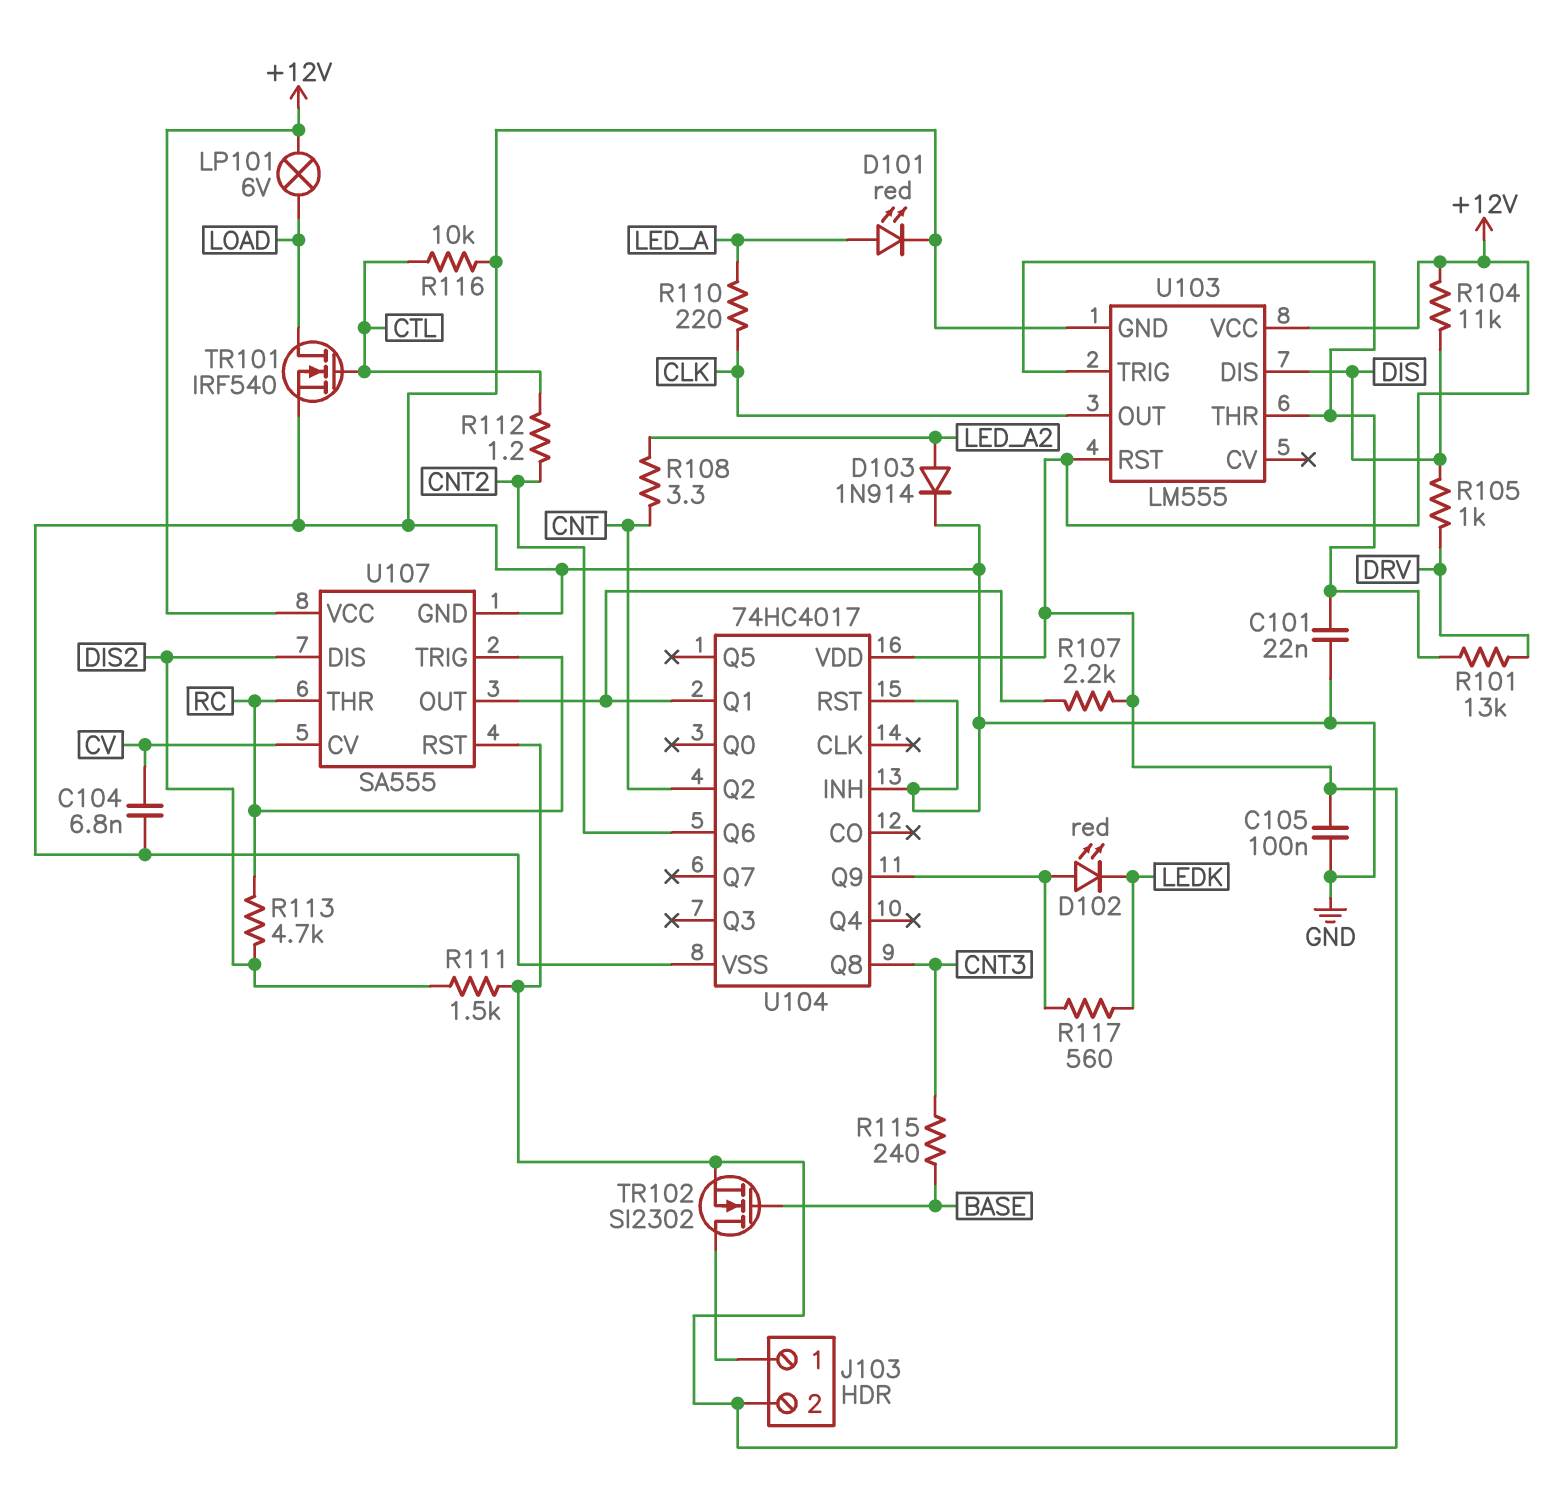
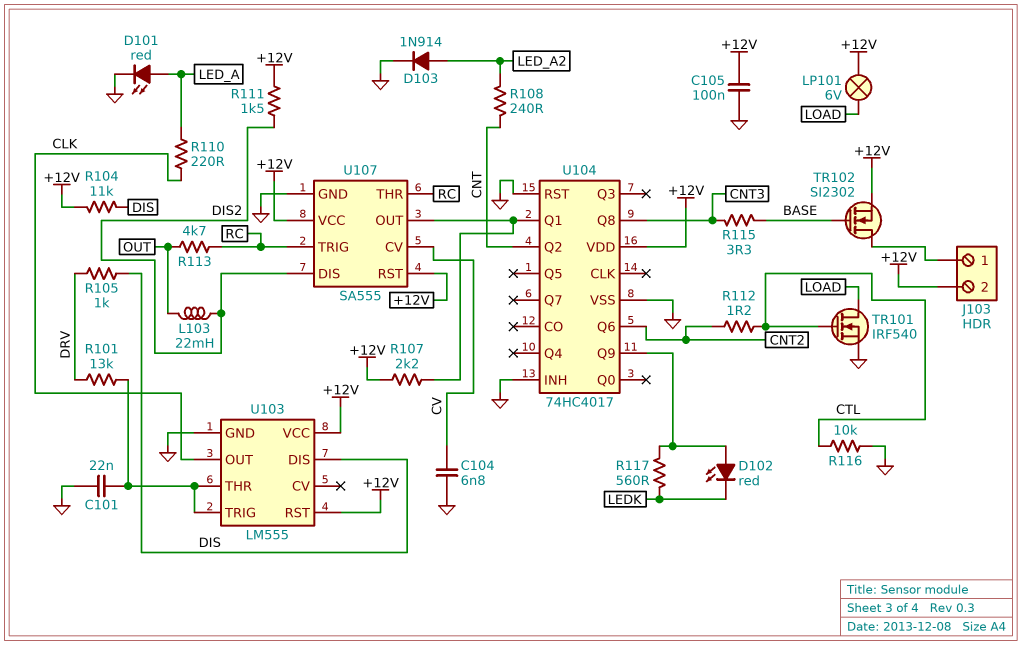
L103: none -> 22mH (DIS2, OUT)
R108: 3.3 (CNT, LED_A2) -> 240 (CNT, LED_A2)
R113: 4.7k (DIS2, RC) -> 4.7k (OUT, RC)
R115: 240 (BASE, CNT3) -> 3.3 (BASE, CNT3)

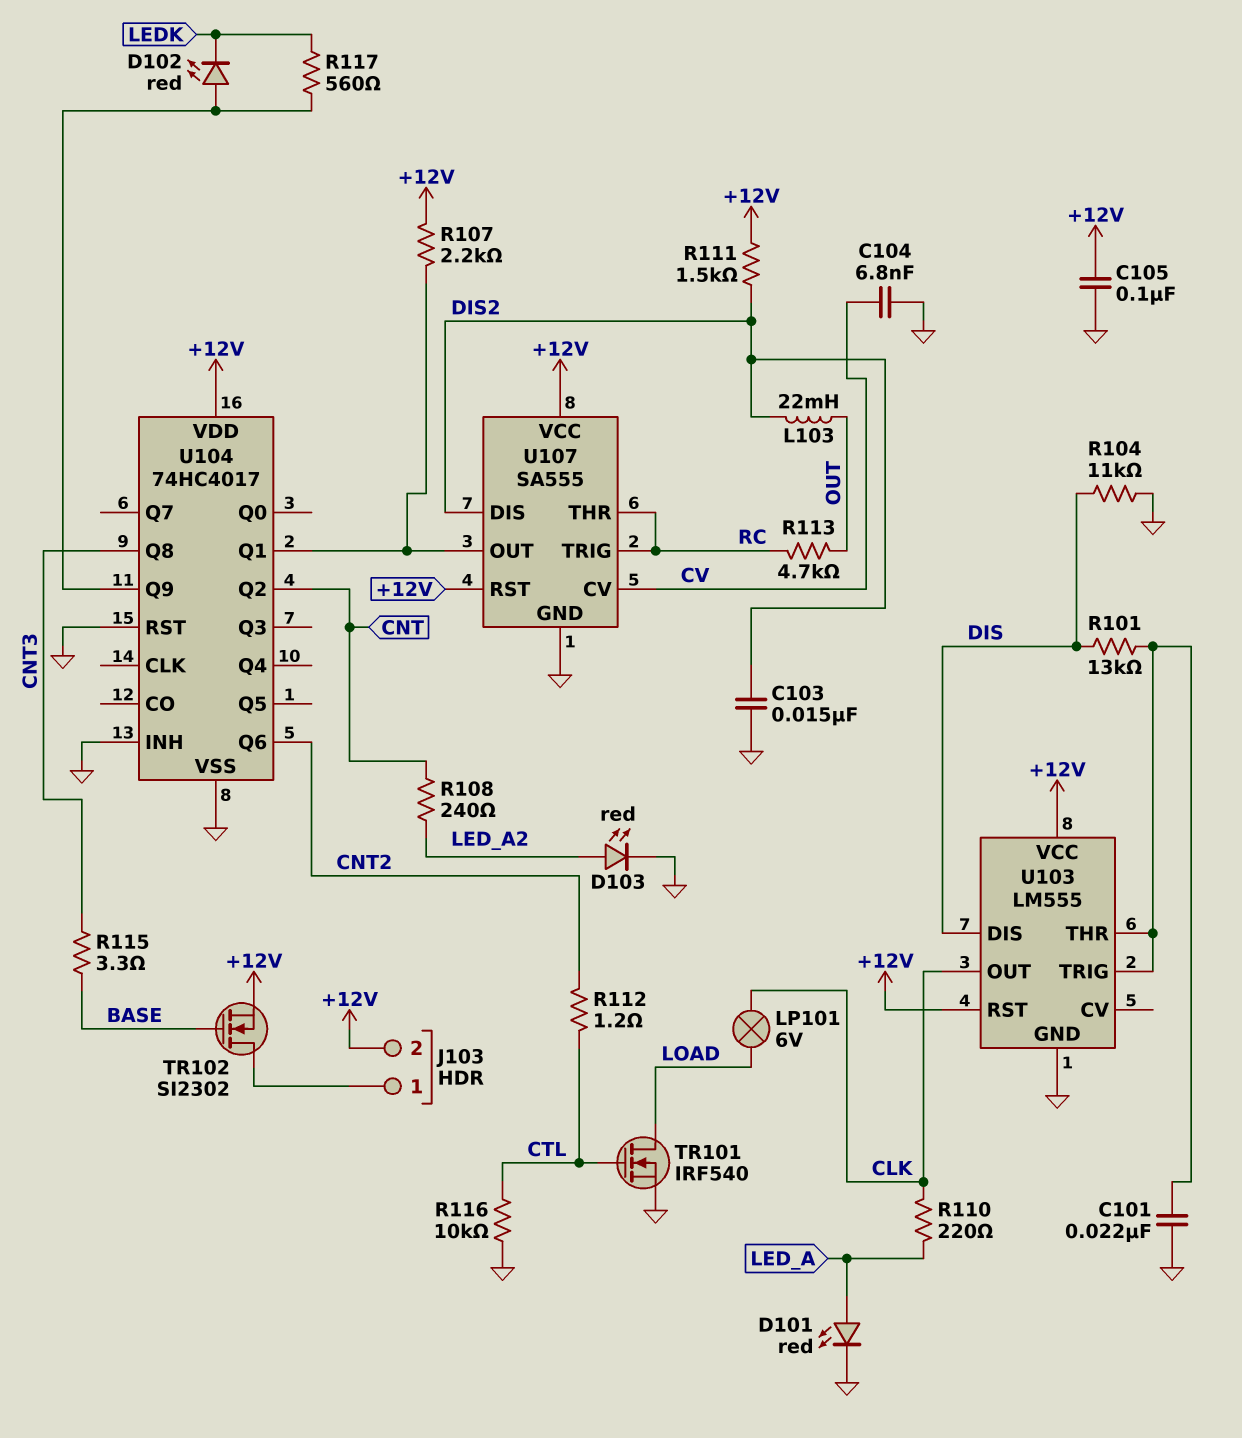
C103: none -> 15nF (DIS2, GND)
D103: diode 1N914 (A LED_A2, K GND) -> LED red (A LED_A2, K GND)
LP101: lamp 6V (+12V, LOAD) -> lamp 6V (CLK, LOAD)
R101: 13k (DRV, U103/THR) -> 13k (DIS, U103/THR)
R104: 11k (+12V, DIS) -> 11k (DIS, GND)
R105: 1k (DIS, DRV) -> none

